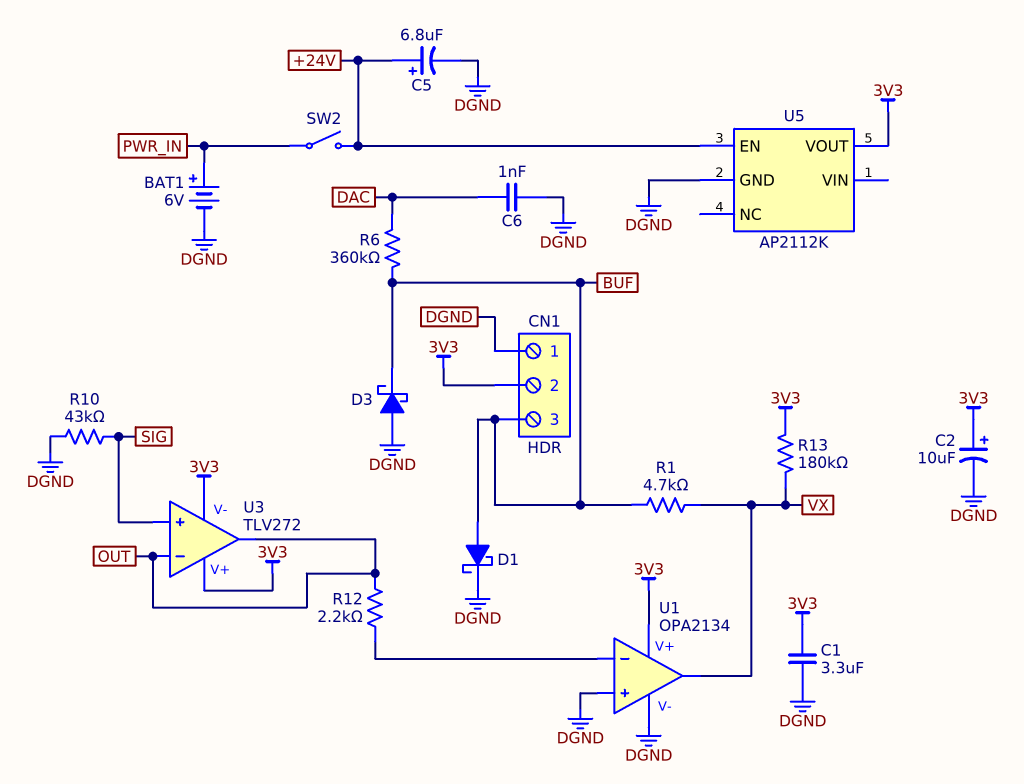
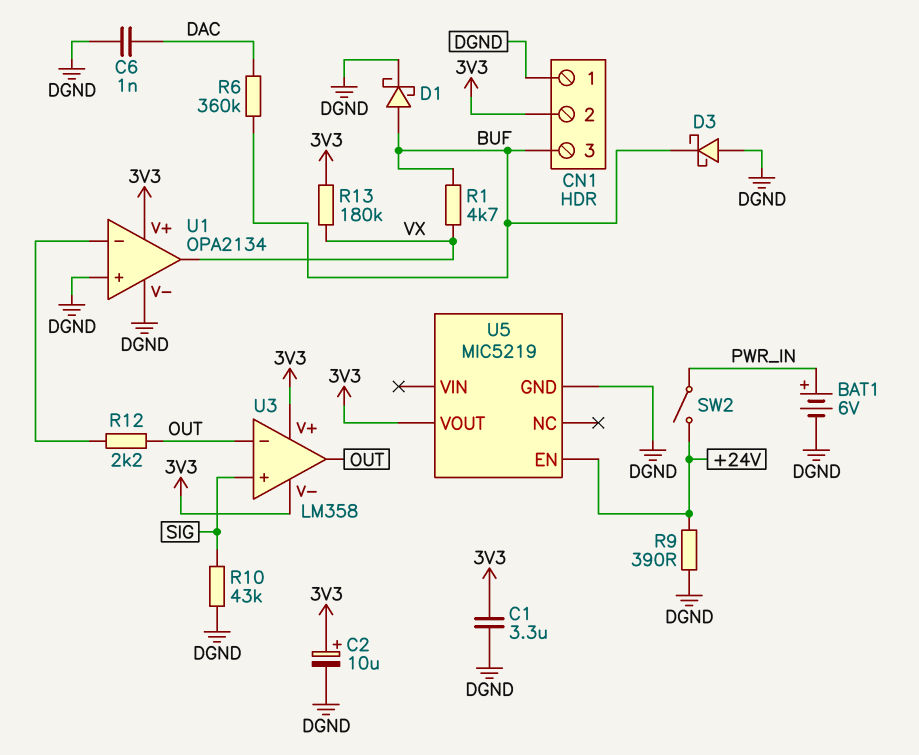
C5: 6.8uF (plus +24V, minus DGND) -> none
R9: none -> 390 (+24V, DGND)
U3: TLV272 -> LM358
U5: AP2112K -> MIC5219

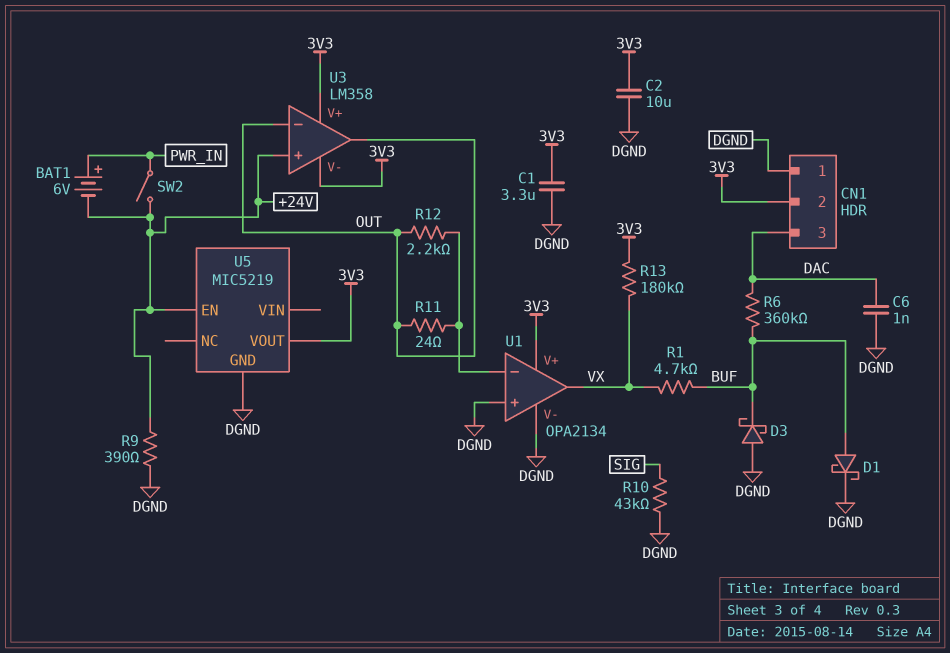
BAT1: 6V (plus PWR_IN, minus DGND) -> 6V (plus PWR_IN, minus +24V)
C2: 10uF (plus 3V3, minus DGND) -> 10uF (3V3, DGND)
CN1 pin 3: BUF -> DAC
R11: none -> 24 (OUT, U1/in-)
U3 pin in+: SIG -> +24V

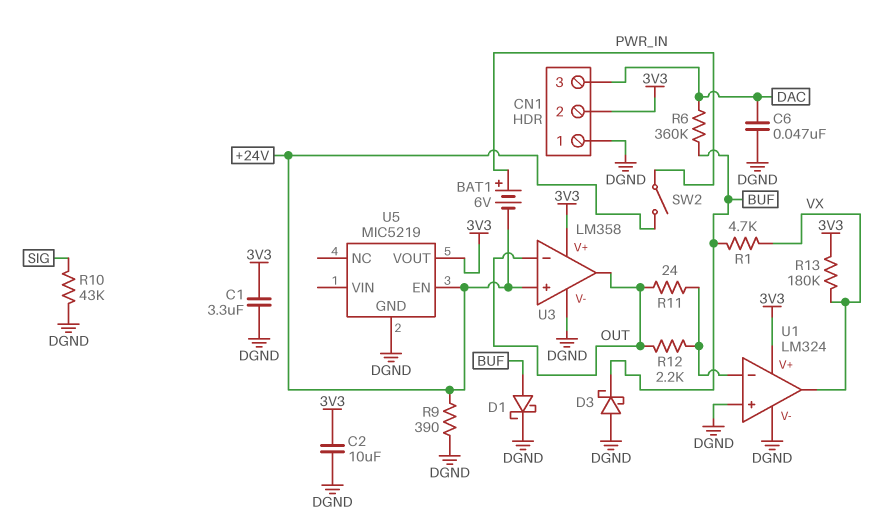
C6: 1nF (DAC, DGND) -> 47nF (DAC, DGND)
U1: OPA2134 -> LM324
U3 pin V-: 3V3 -> DGND

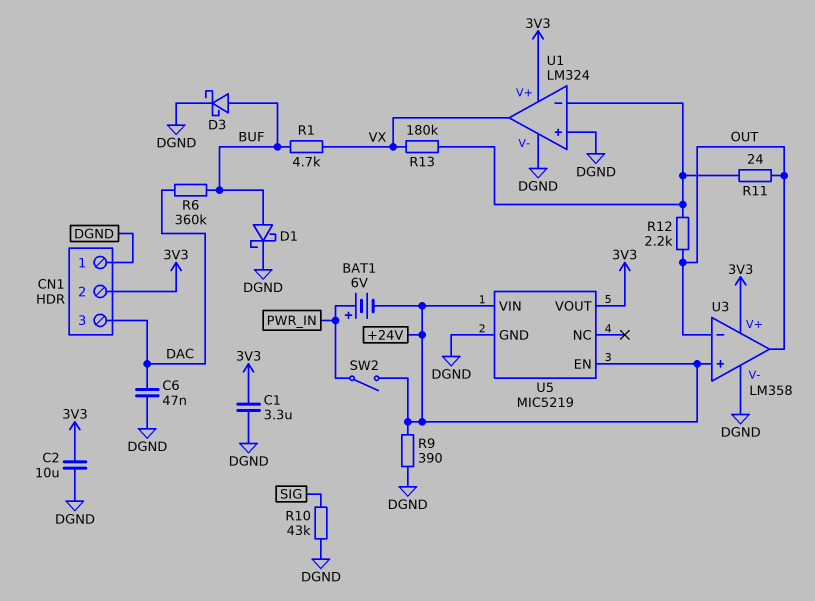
D3: schottky (A DGND, K BUF) -> schottky (A BUF, K DGND)
R13: 180k (3V3, VX) -> 180k (U1/in-, VX)
U5 pin VIN: none -> +24V

